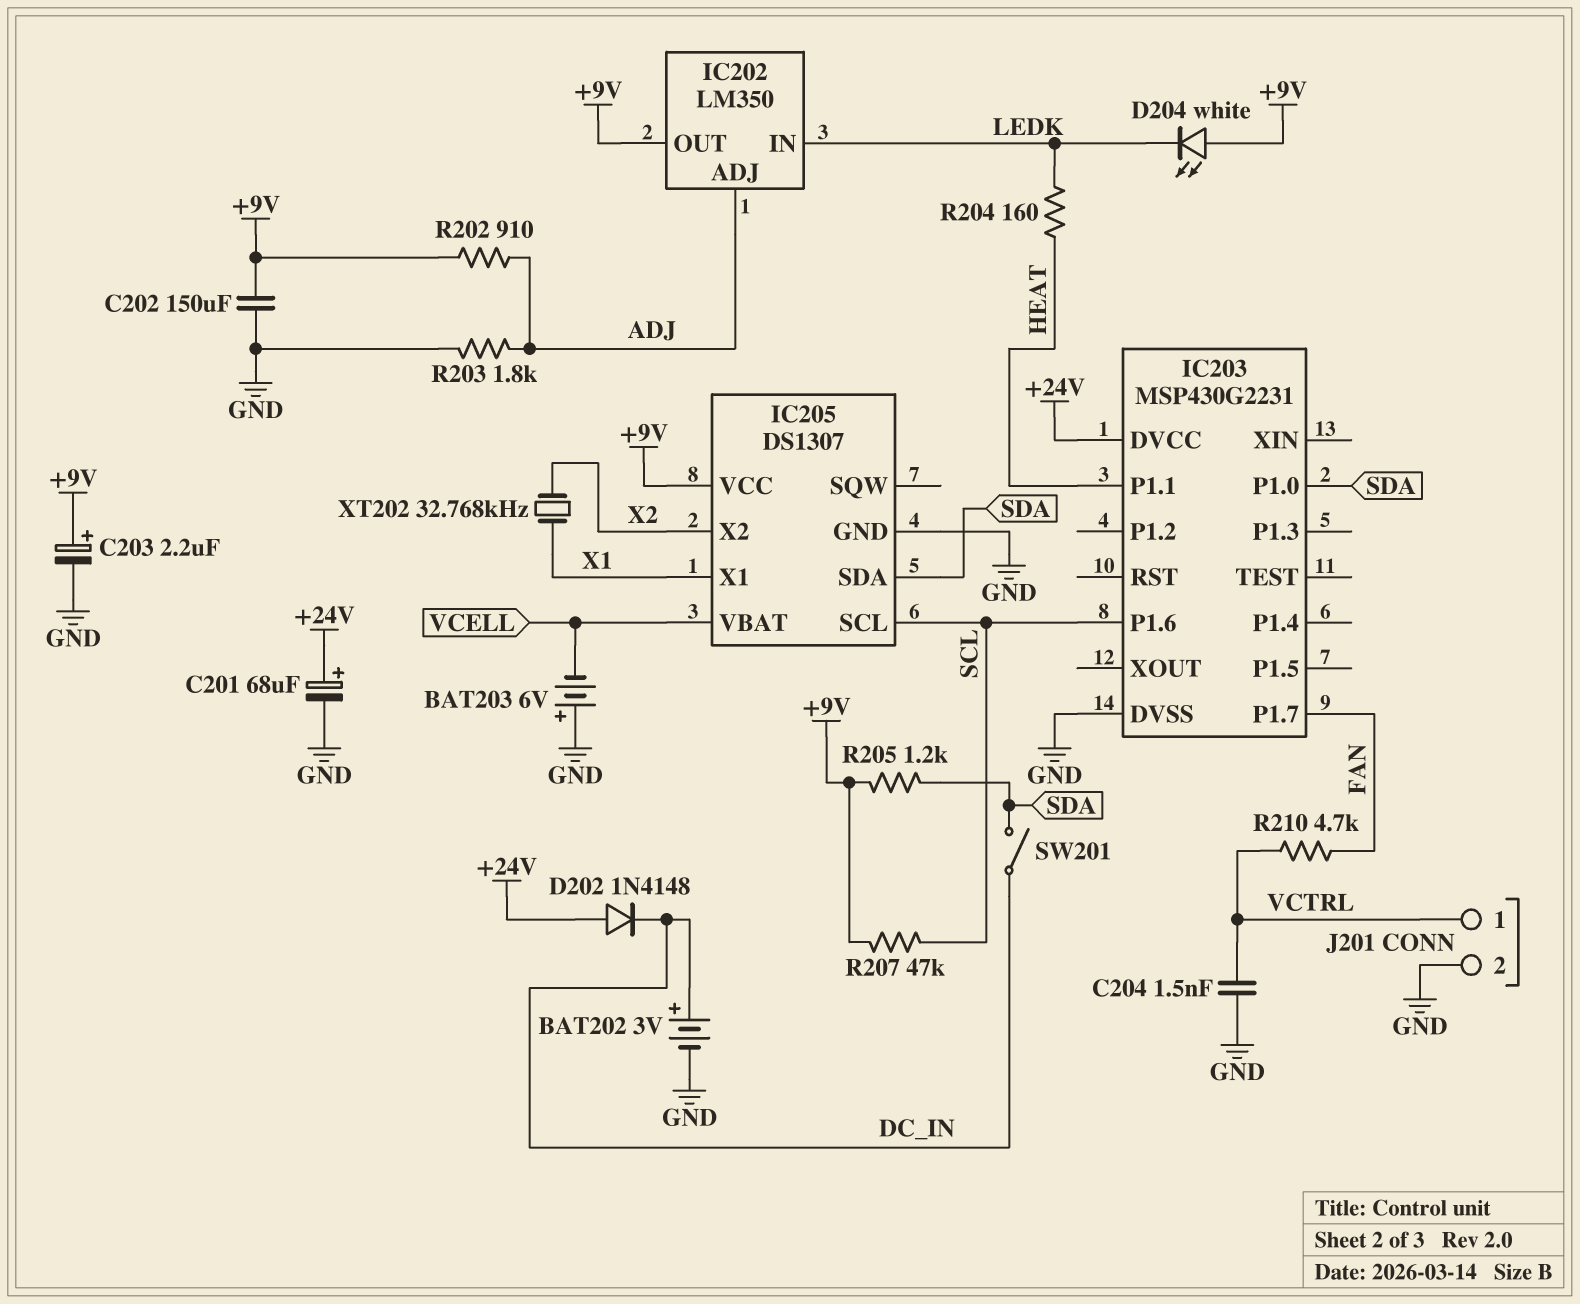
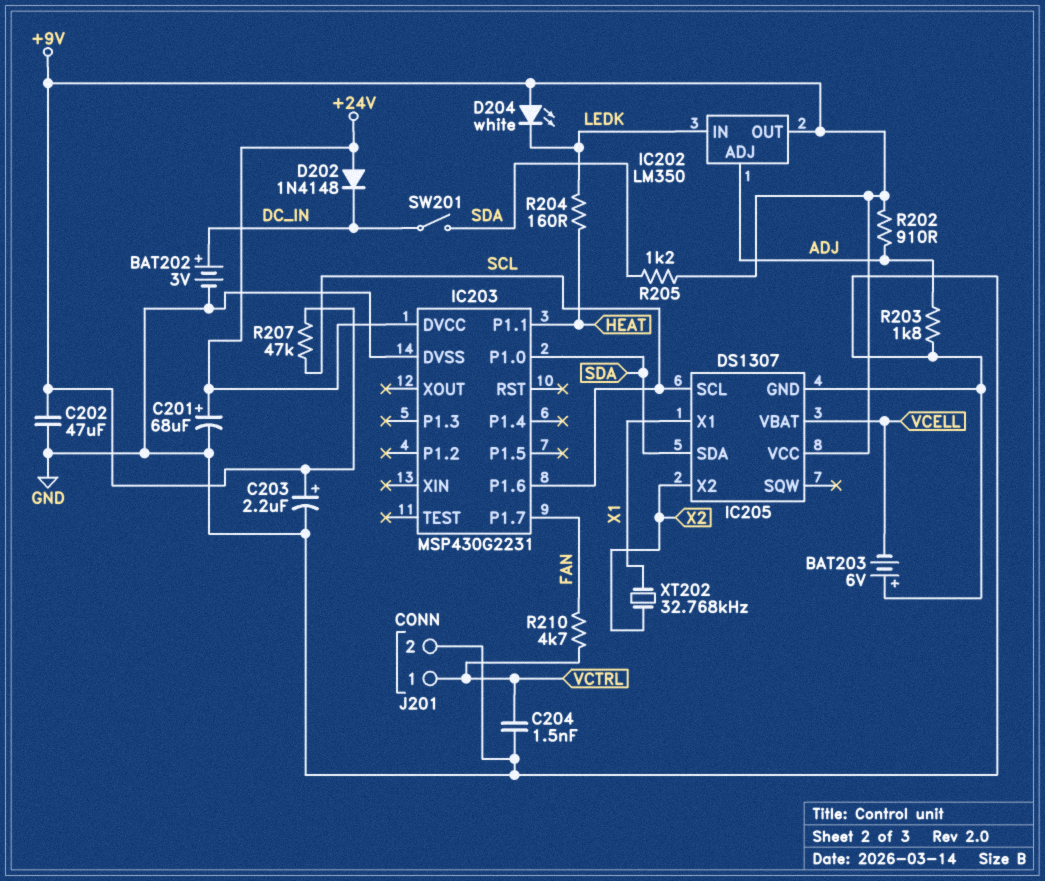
C202: 150uF (+9V, GND) -> 47uF (+9V, GND)

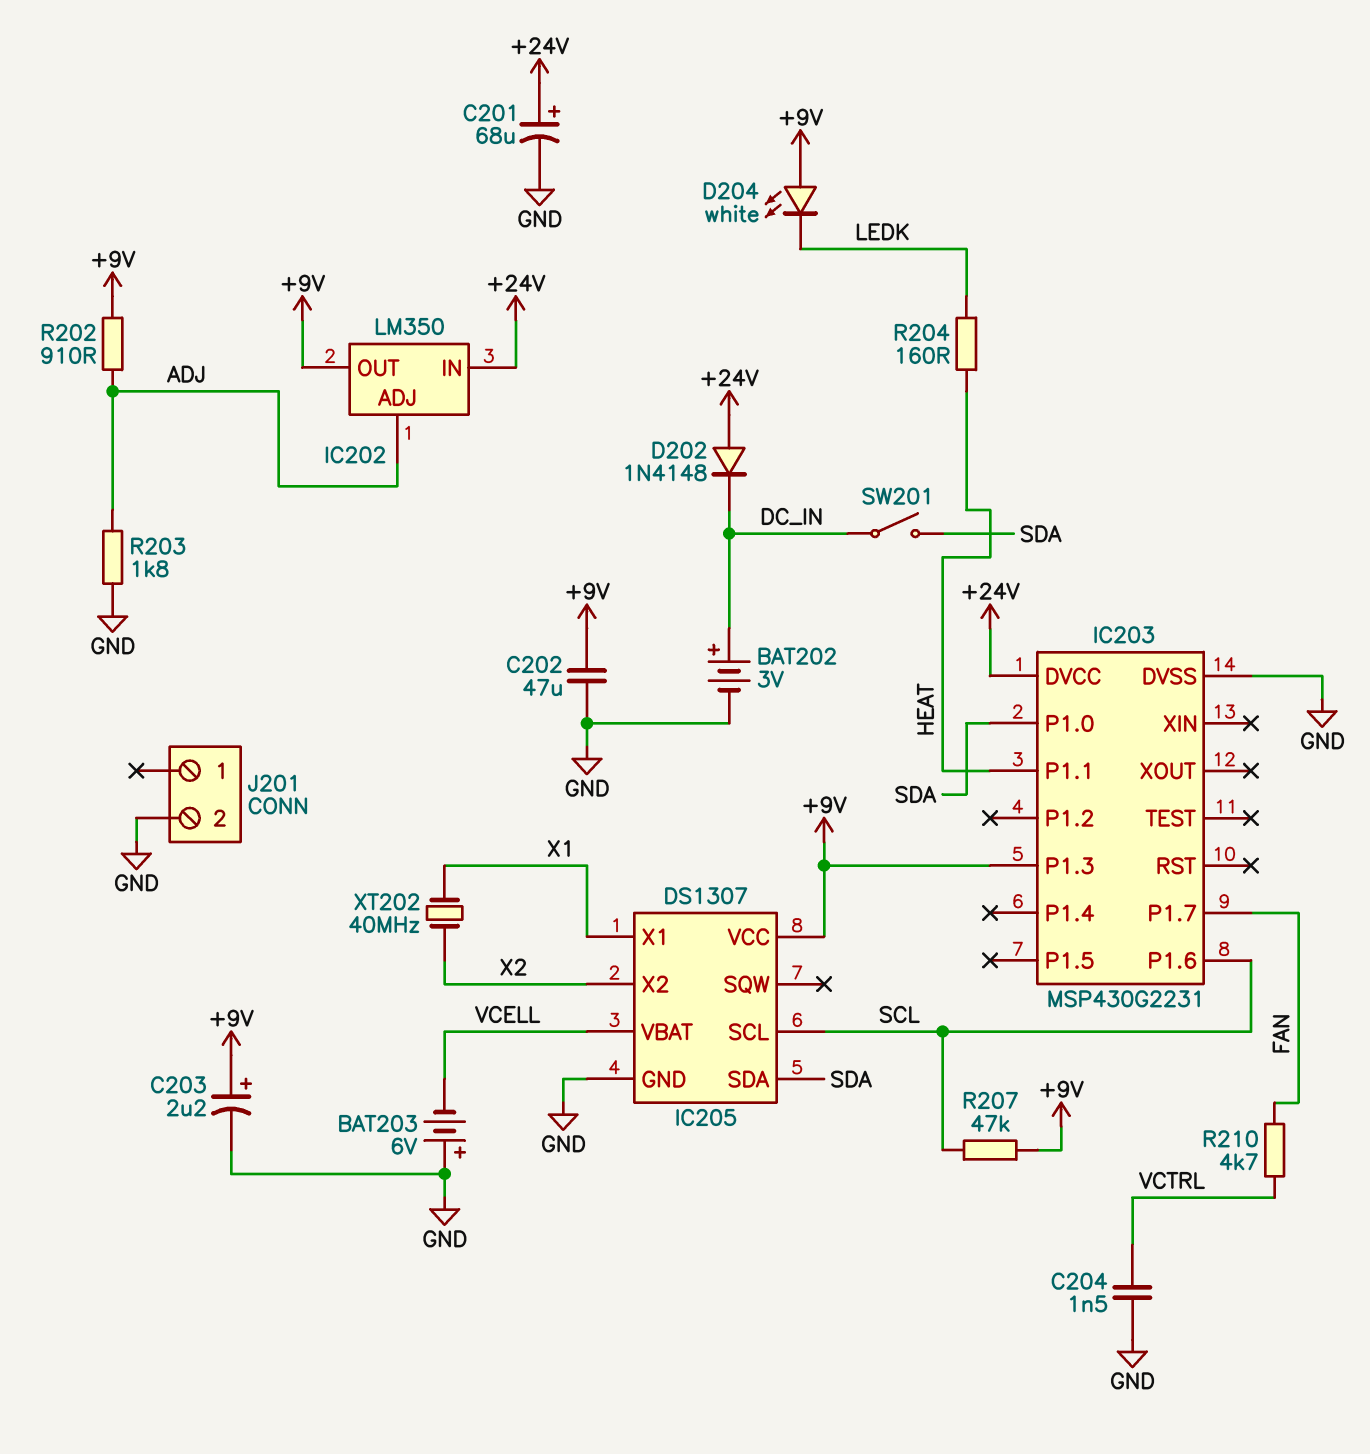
IC202 pin IN: LEDK -> +24V
IC203 pin P1.3: none -> +9V
J201 pin 1: VCTRL -> none
R205: 1.2k (+9V, SDA) -> none
XT202: 32.768kHz (X1, X2) -> 40MHz (X1, X2)

